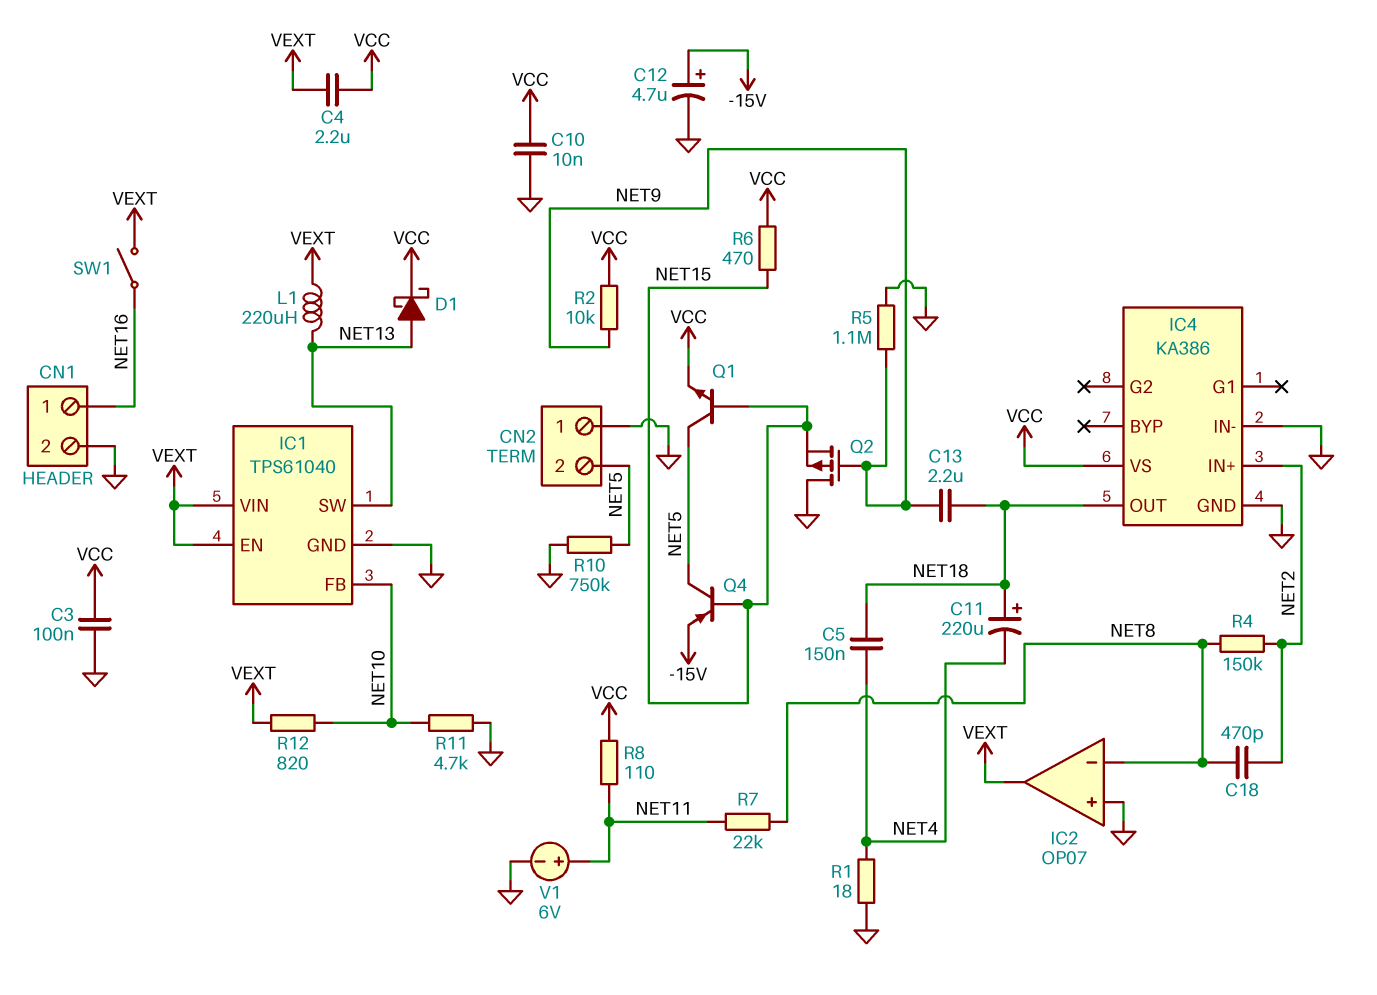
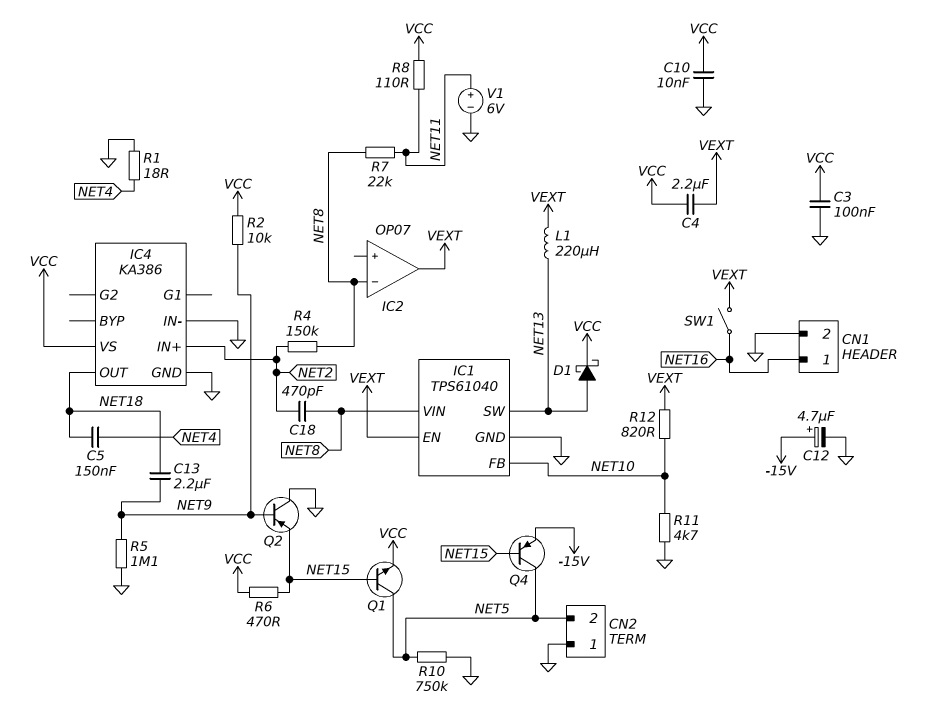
C11: 220uF (plus NET18, minus NET4) -> none
IC1 pin VIN: VEXT -> NET8
IC2 pin in+: GND -> none
Q2: PMOS (G NET9, D GND, S NET15) -> PNP (B NET9, C GND, E NET15)

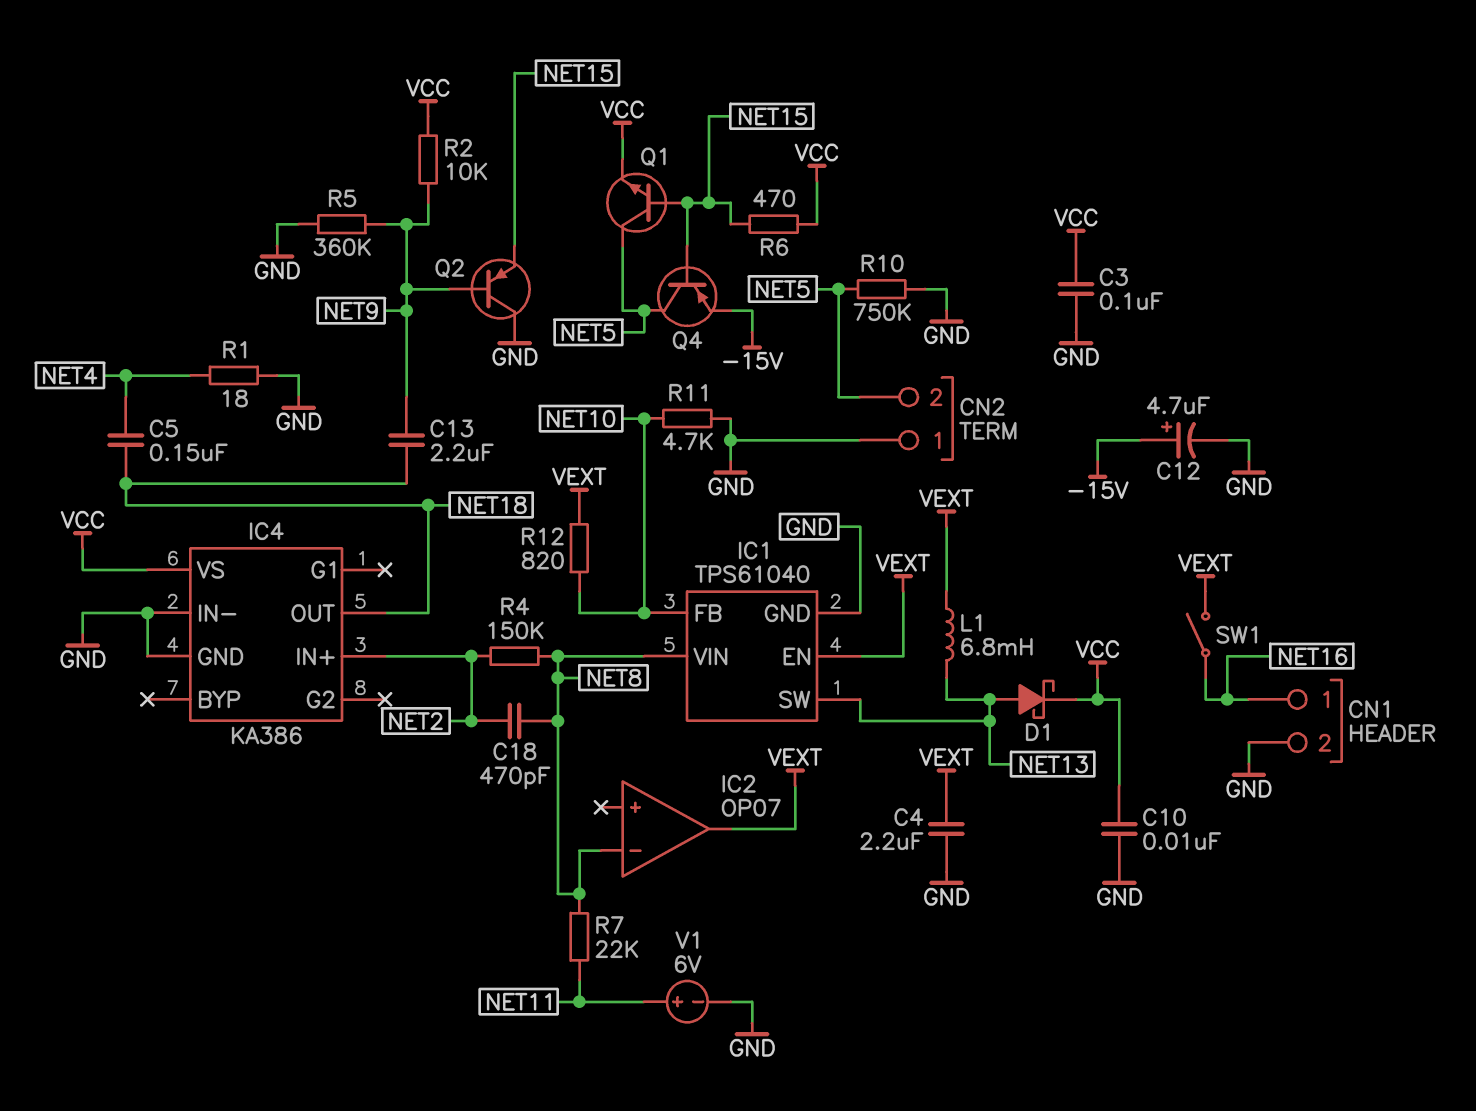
C4: 2.2uF (VCC, VEXT) -> 2.2uF (GND, VEXT)
L1: 220uH (NET13, VEXT) -> 6.8mH (NET13, VEXT)
R5: 1.1M (GND, NET9) -> 360k (GND, NET9)
R8: 110 (NET11, VCC) -> none

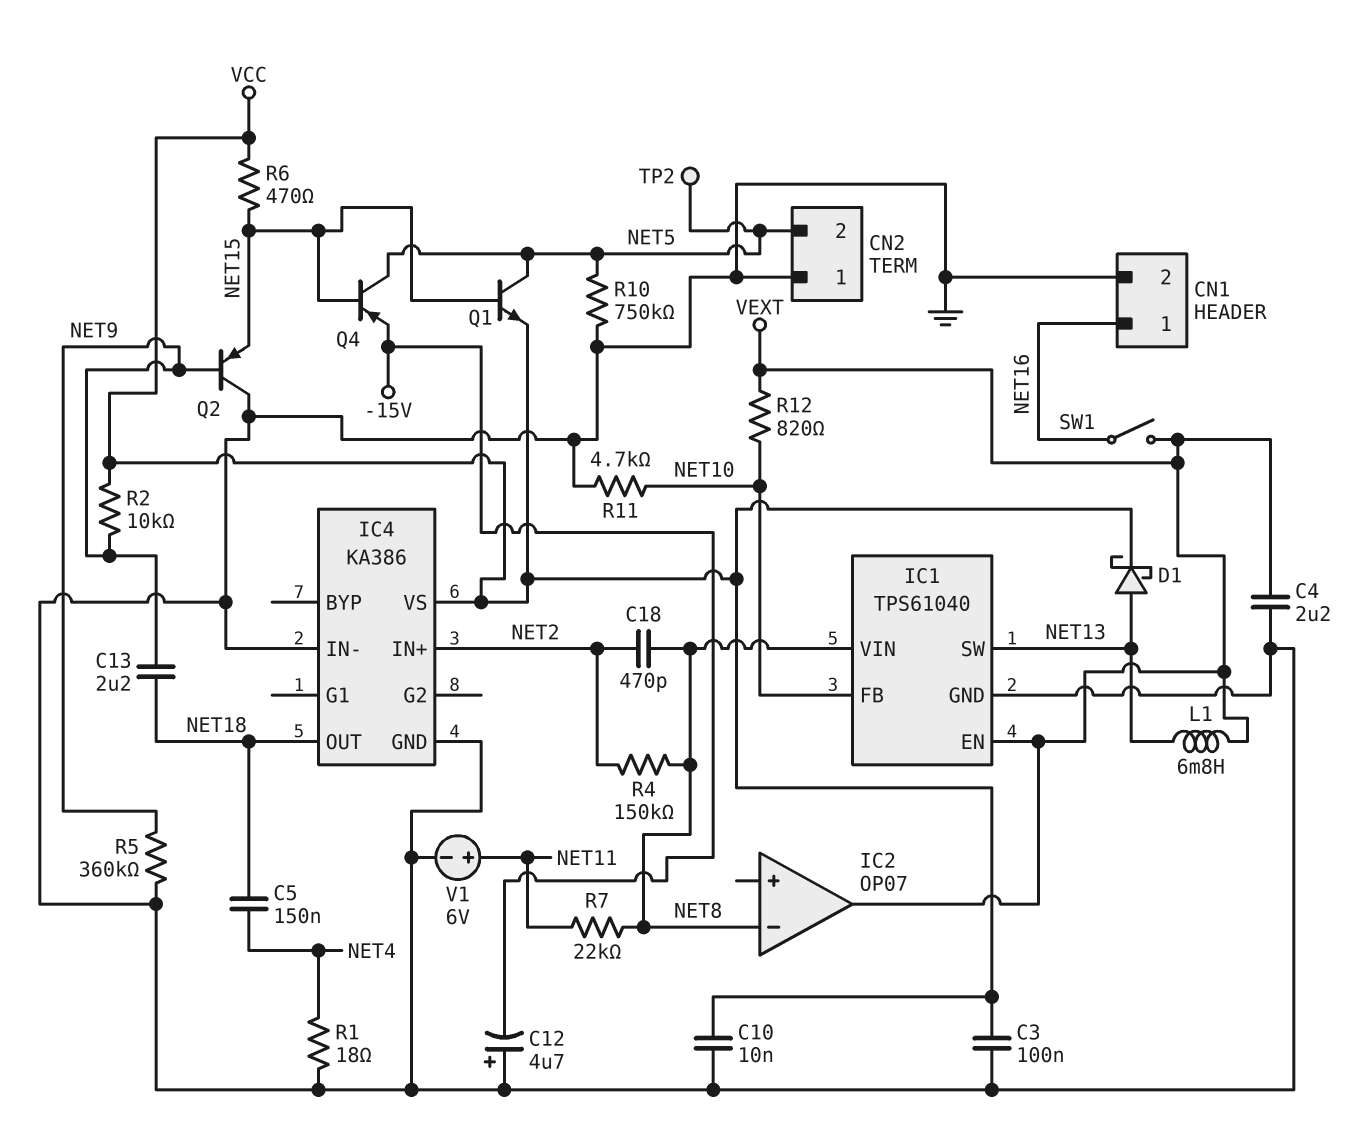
C12: 4.7uF (plus -15V, minus GND) -> 4.7uF (plus GND, minus -15V)
TP2: none -> test point (NET5)

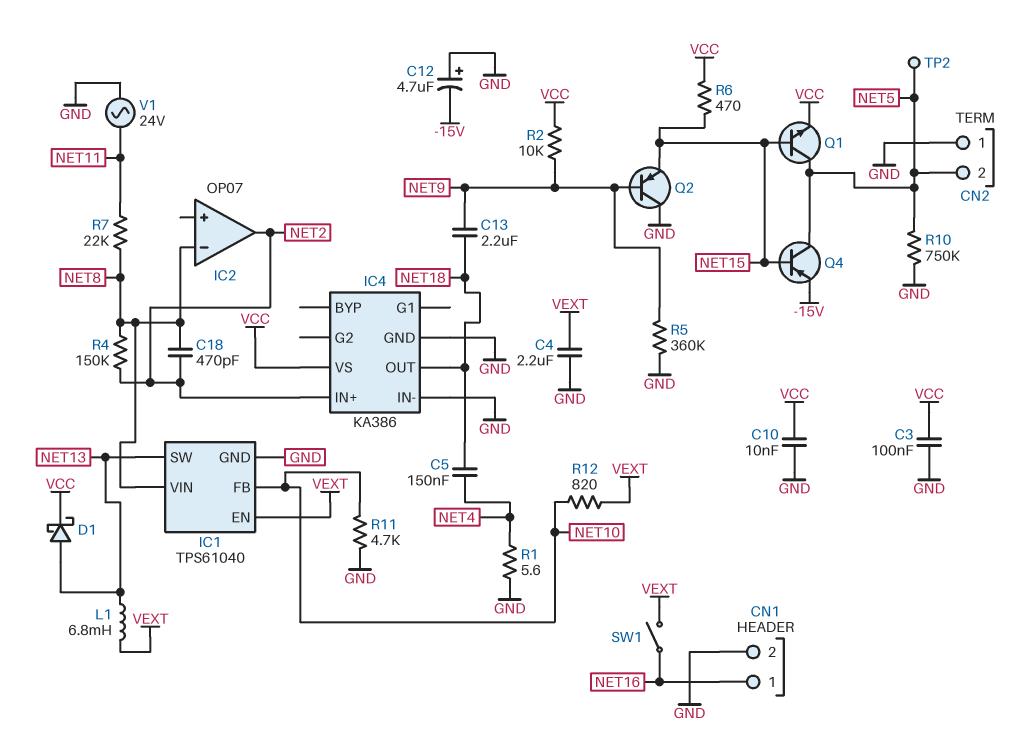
IC2 pin out: VEXT -> NET2
R1: 18 (GND, NET4) -> 5.6 (GND, NET4)
V1: 6V (plus NET11, minus GND) -> AC 24V (GND, NET11)

